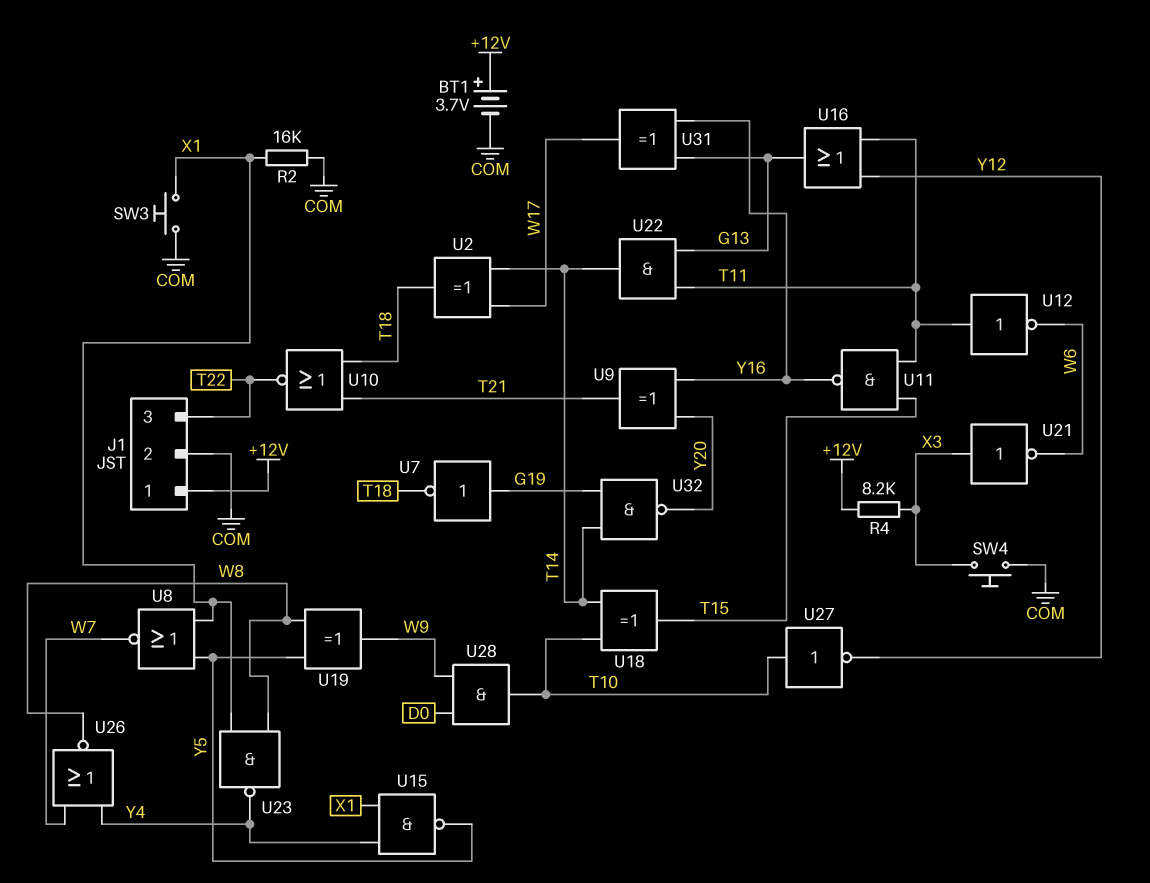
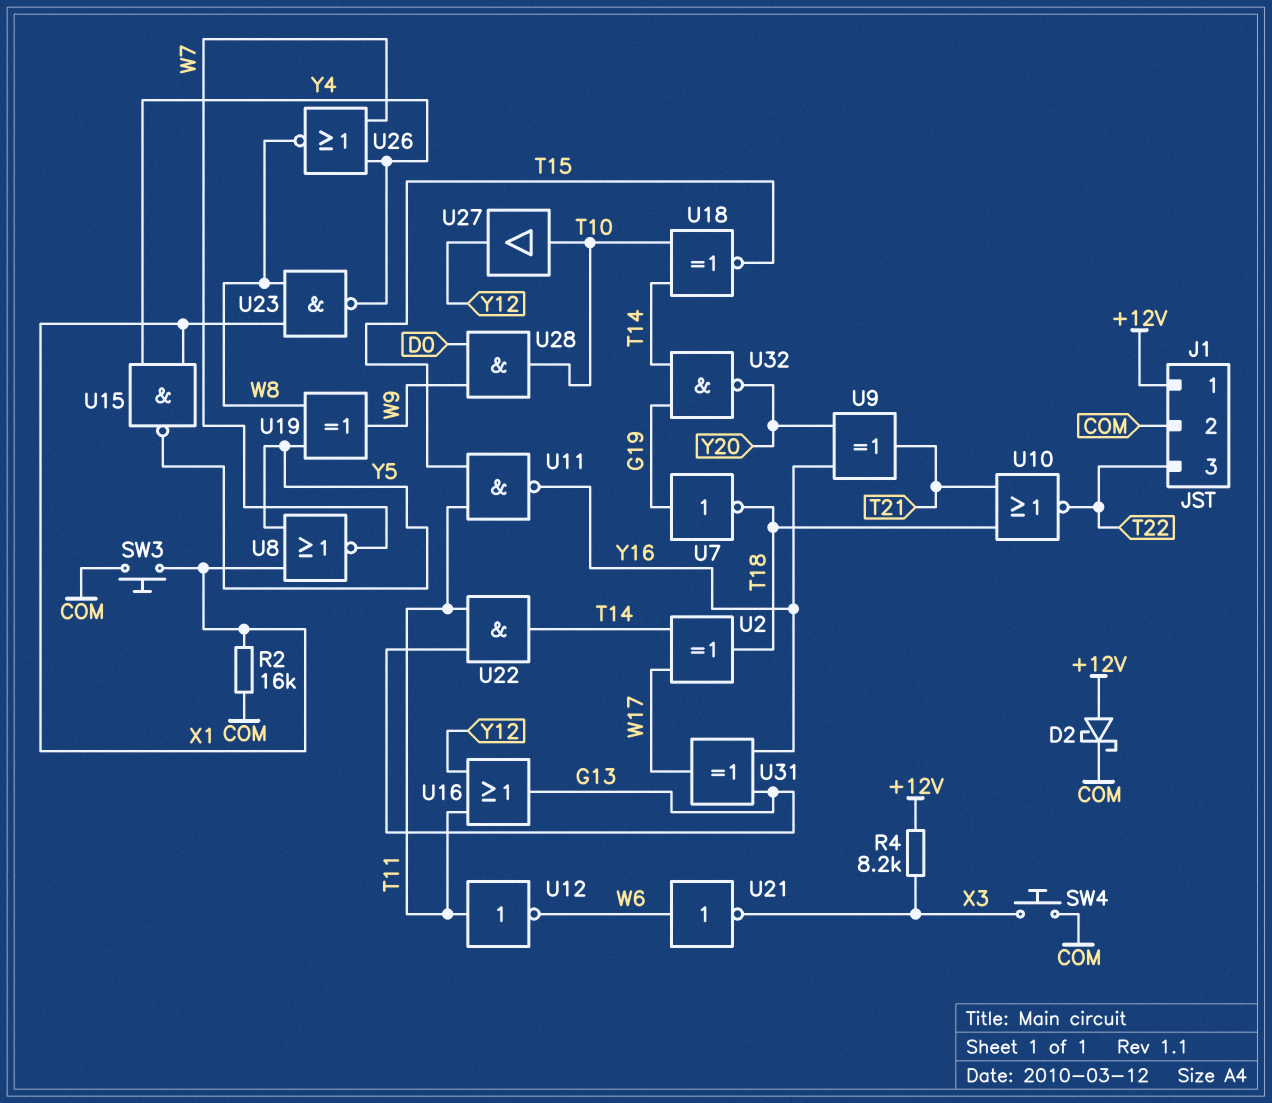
BT1: 3.7V (plus +12V, minus COM) -> none
D2: none -> schottky (A +12V, K COM)
U18: XOR (in T10, in T14, out T15) -> XNOR (in T10, in T14, out T15)
U21: NOT (in X3, out W6) -> NOT (in W6, out X3)
U27: NOT (in T10, out Y12) -> buffer (in T10, out Y12)

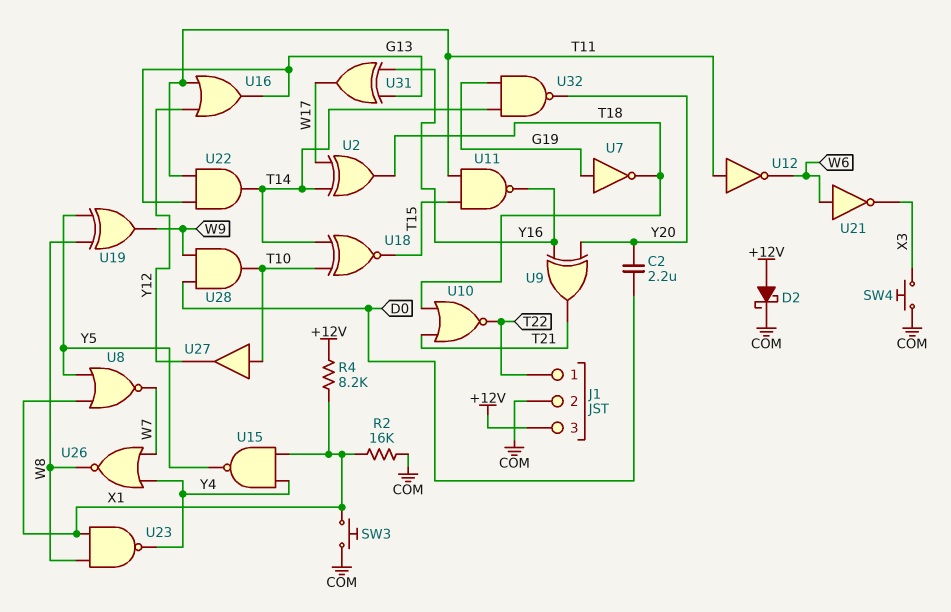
C2: none -> 2.2uF (D0, Y20)
J1 pin 1: +12V -> T22
J1 pin 3: T22 -> +12V
R4: 8.2k (+12V, X3) -> 8.2k (+12V, X1)

